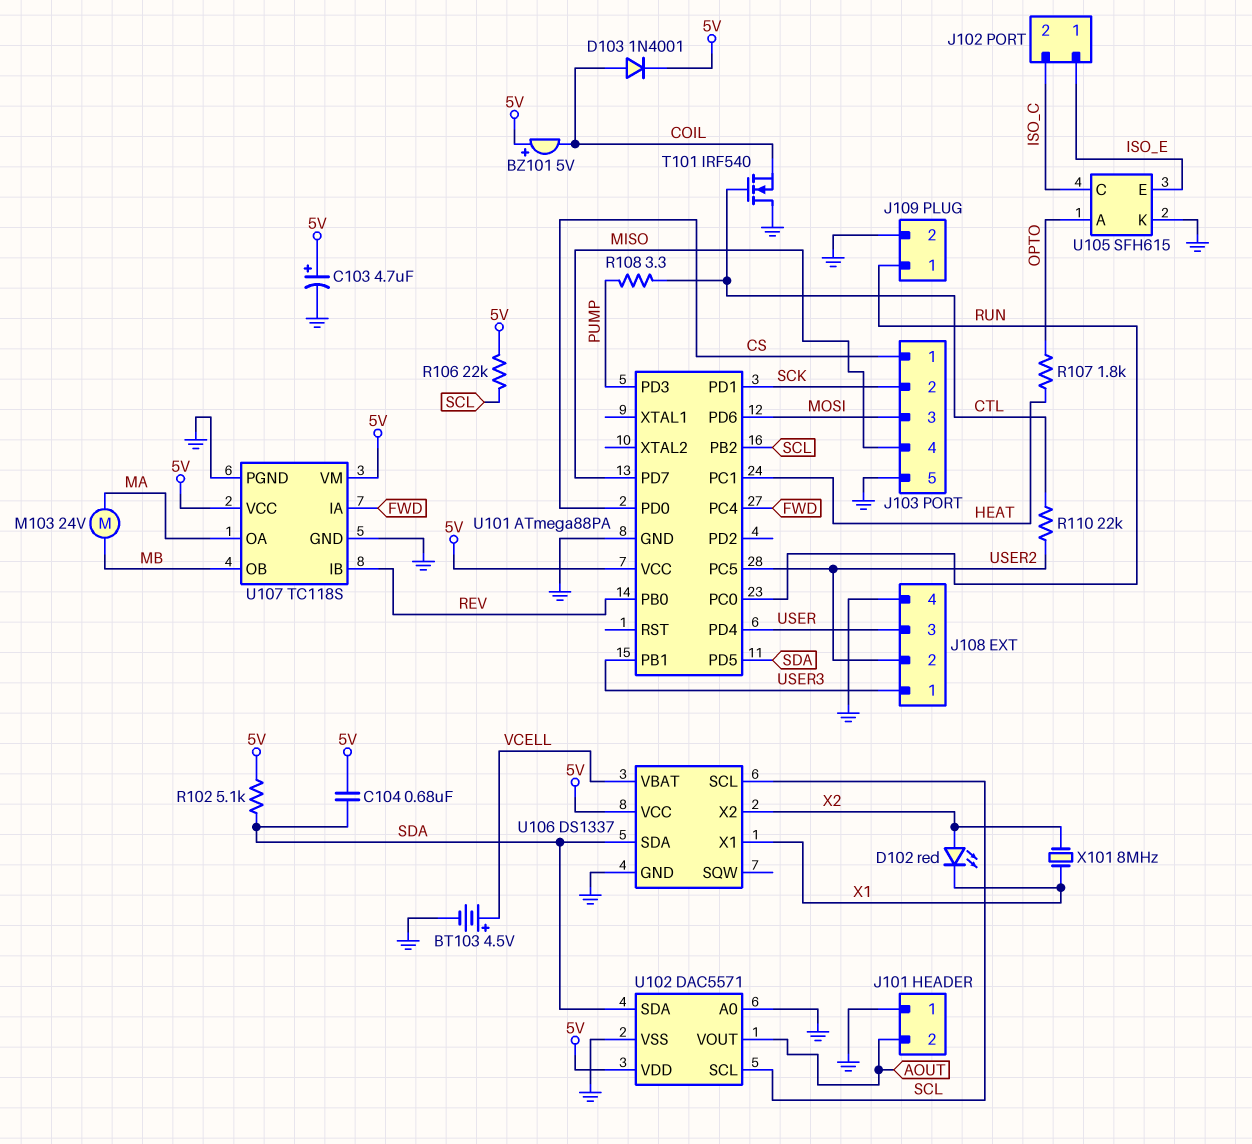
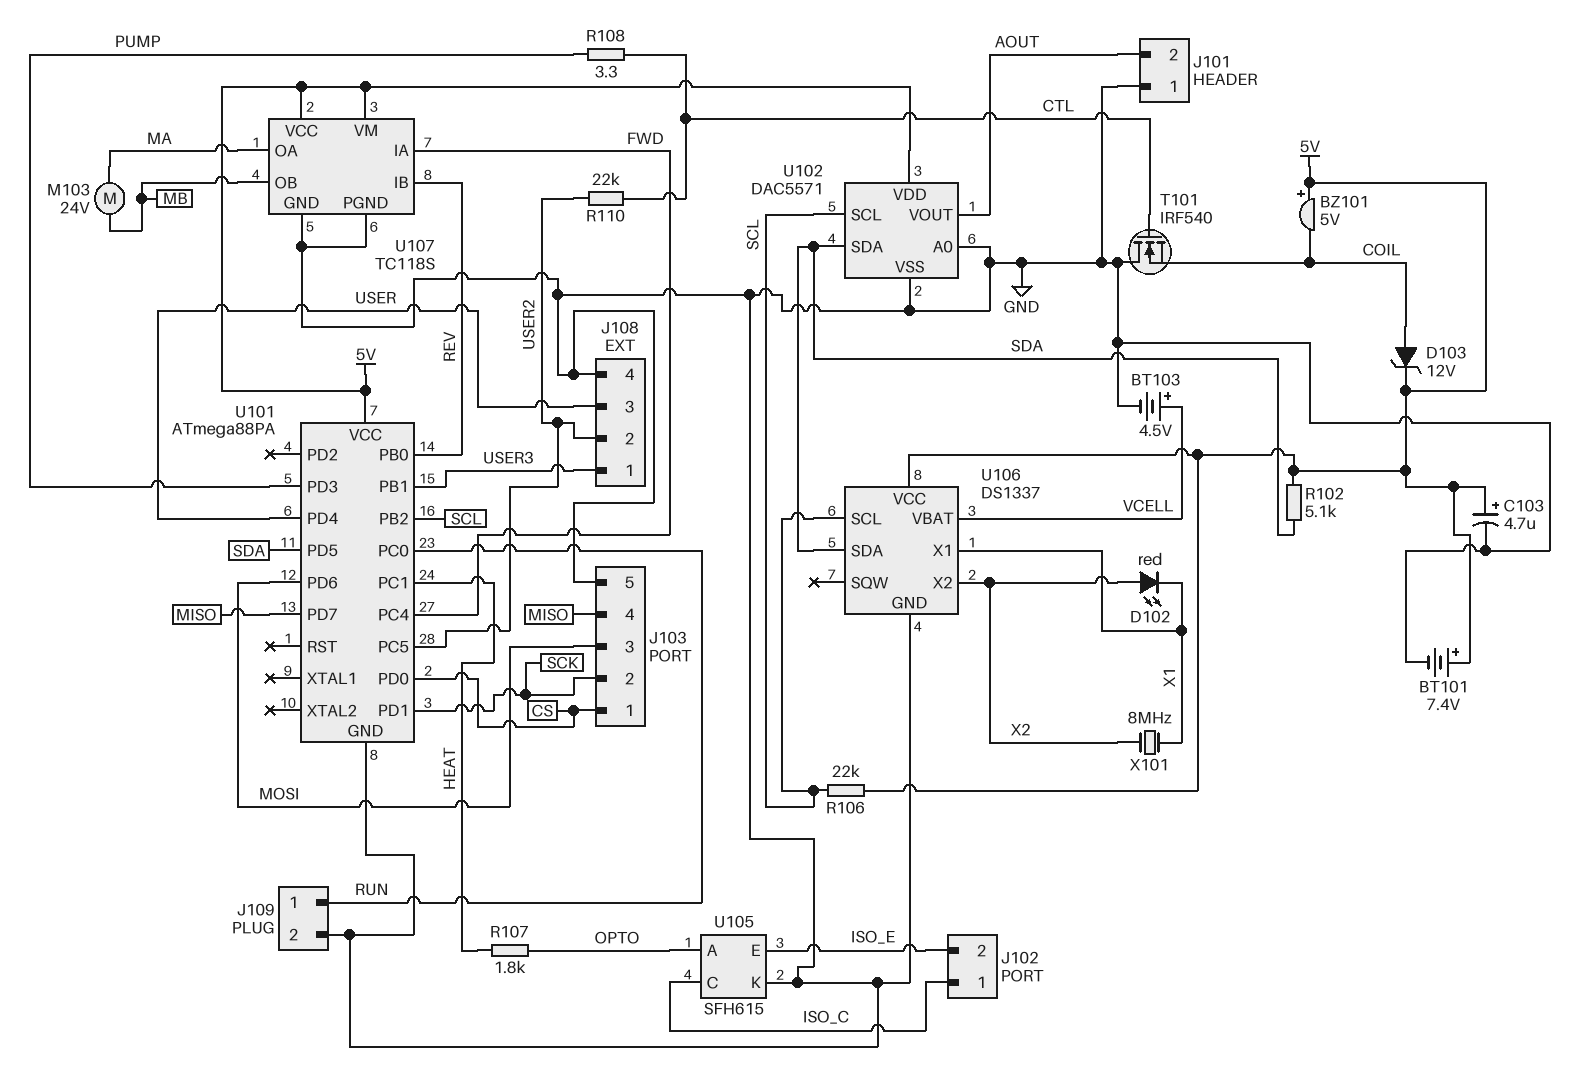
BT101: none -> 7.4V (plus 5V, minus GND)
C104: 680nF (5V, SDA) -> none
D103: diode 1N4001 (A COIL, K 5V) -> zener 12V (A COIL, K 5V)
J102 pin 1: ISO_E -> ISO_C
J102 pin 2: ISO_C -> ISO_E

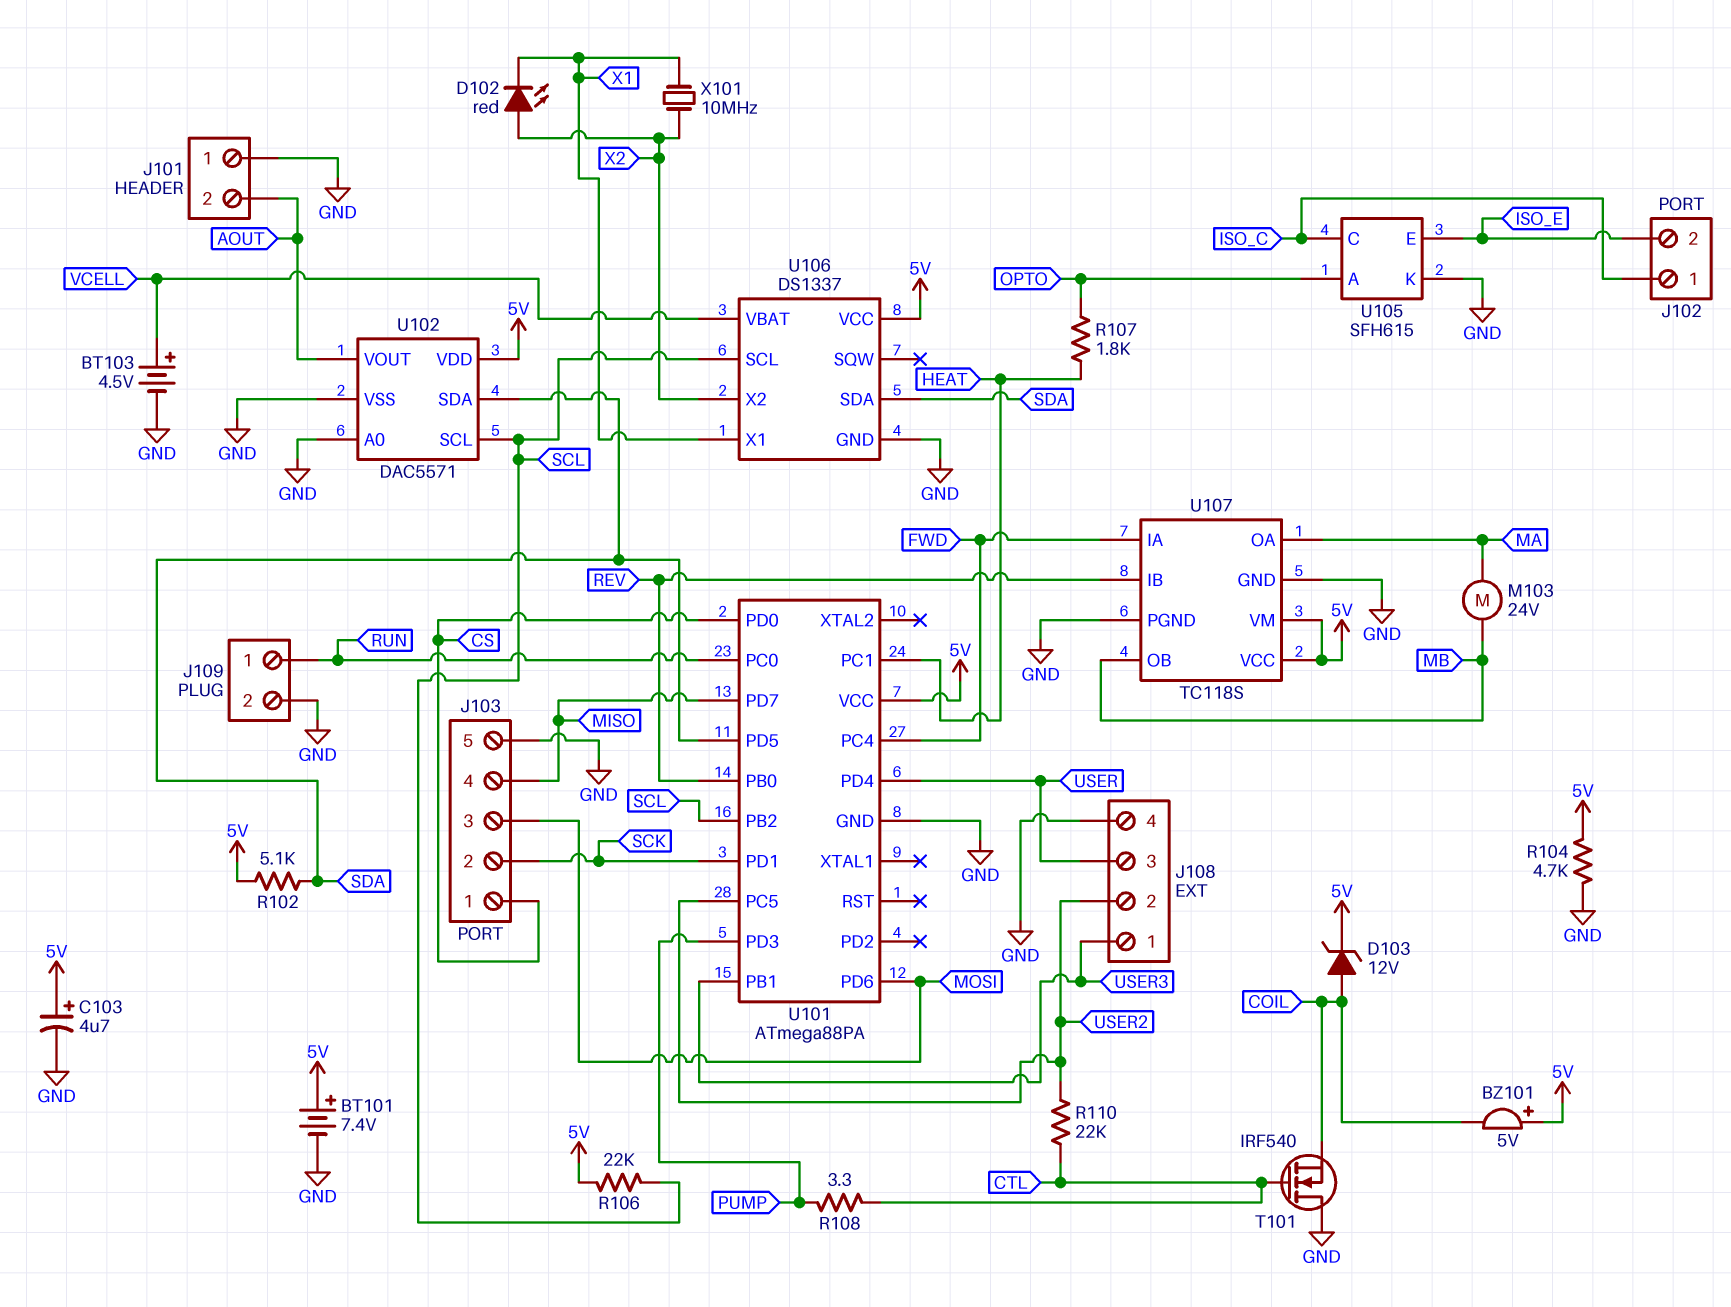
R104: none -> 4.7k (5V, GND)
X101: 8MHz (X1, X2) -> 10MHz (X1, X2)

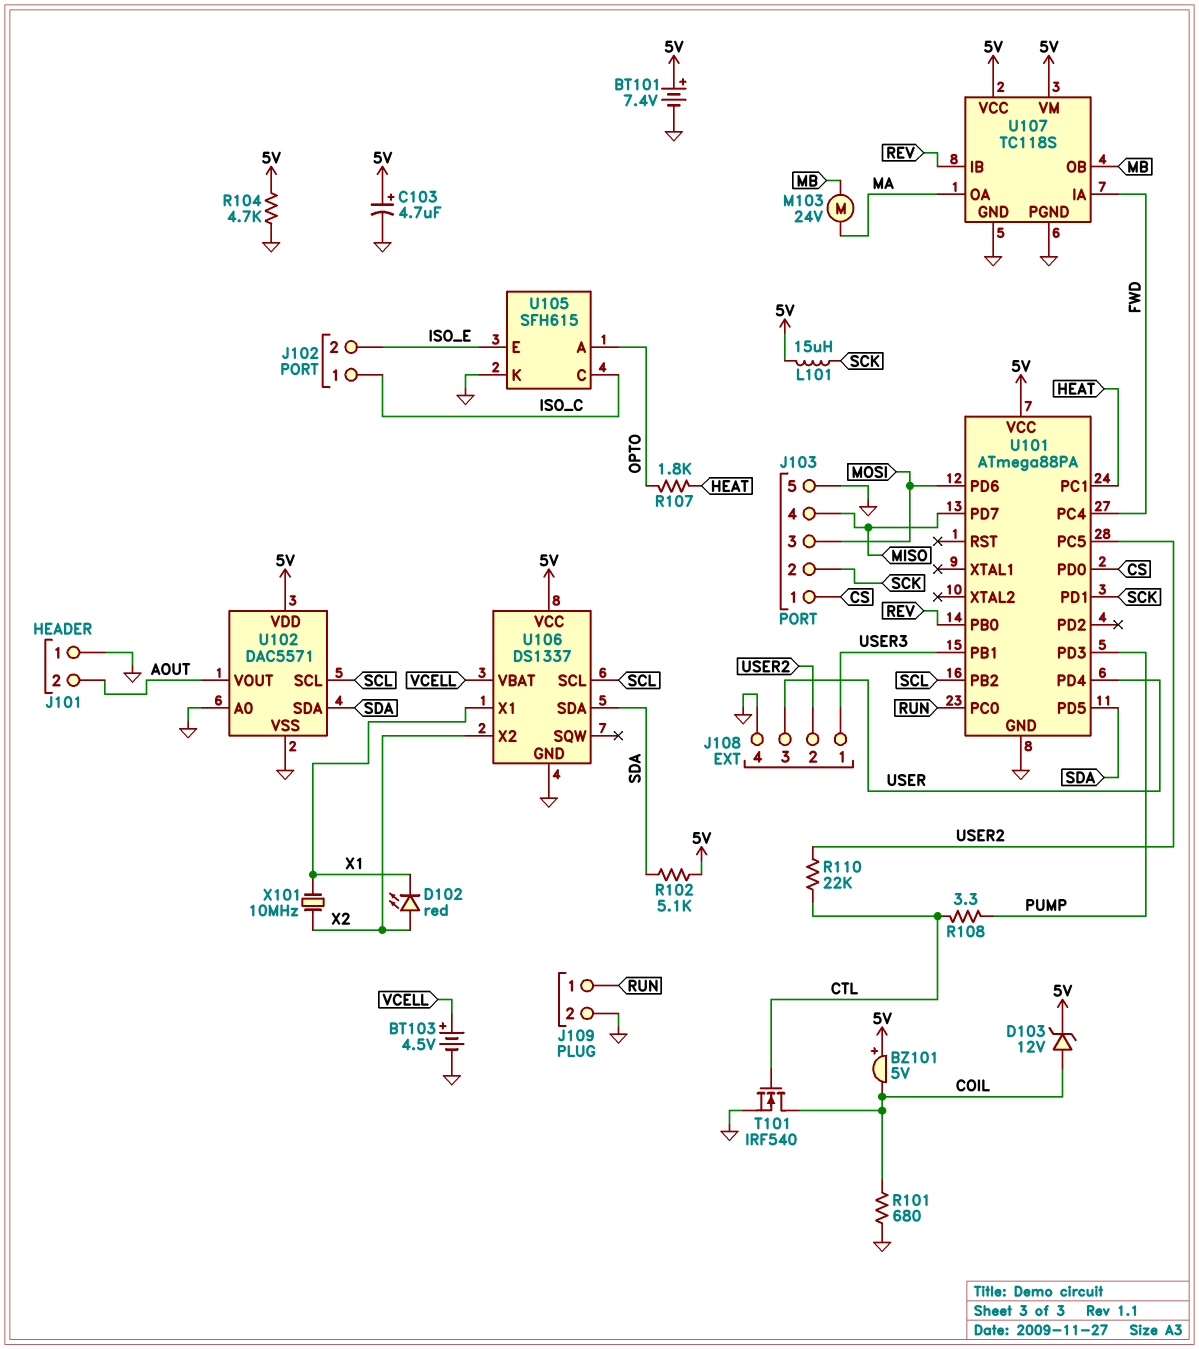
L101: none -> 15uH (5V, SCK)
R101: none -> 680 (COIL, GND)
R106: 22k (5V, SCL) -> none
T101: NMOS IRF540 (G CTL, D GND, S COIL) -> NMOS IRF540 (G CTL, D COIL, S GND)

